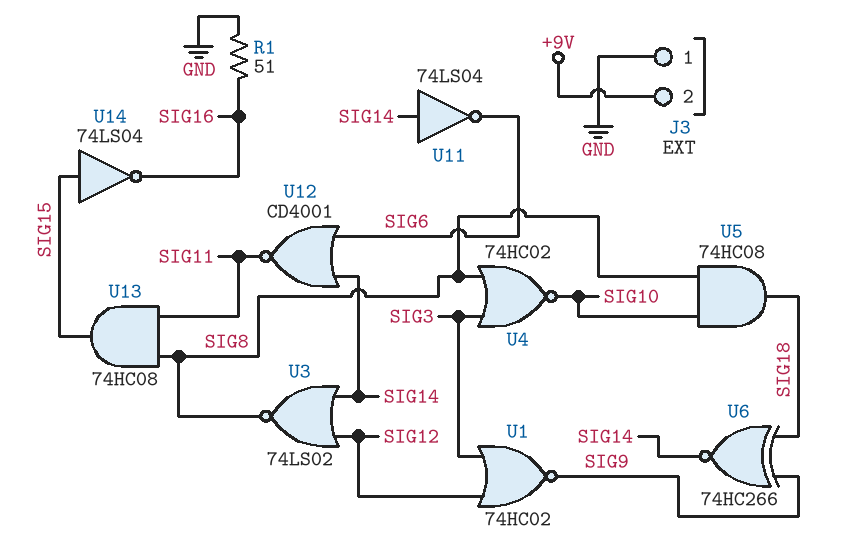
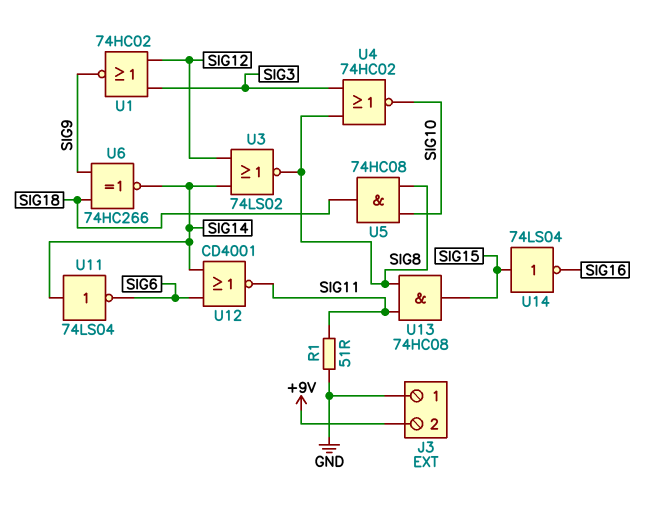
R1: 51 (GND, SIG16) -> 51 (GND, SIG11)

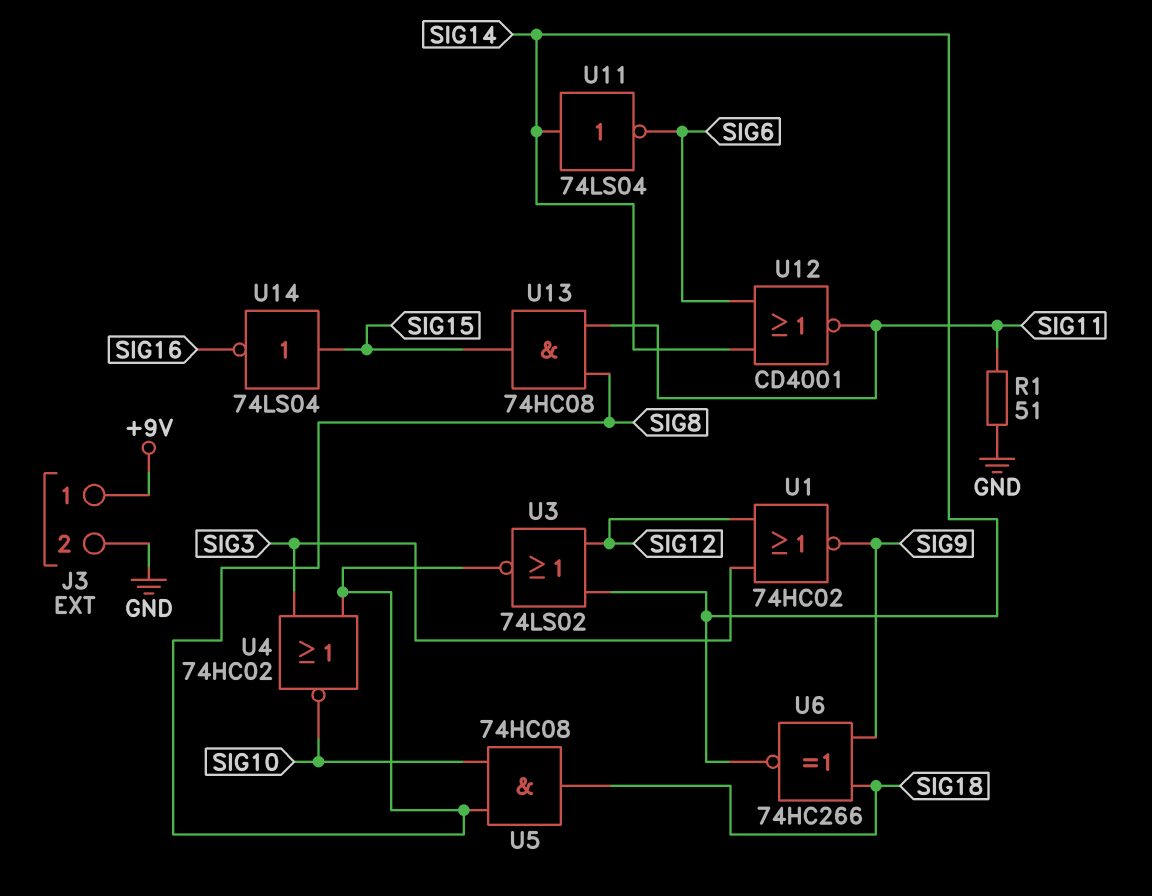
J3 pin 1: GND -> +9V
J3 pin 2: +9V -> GND

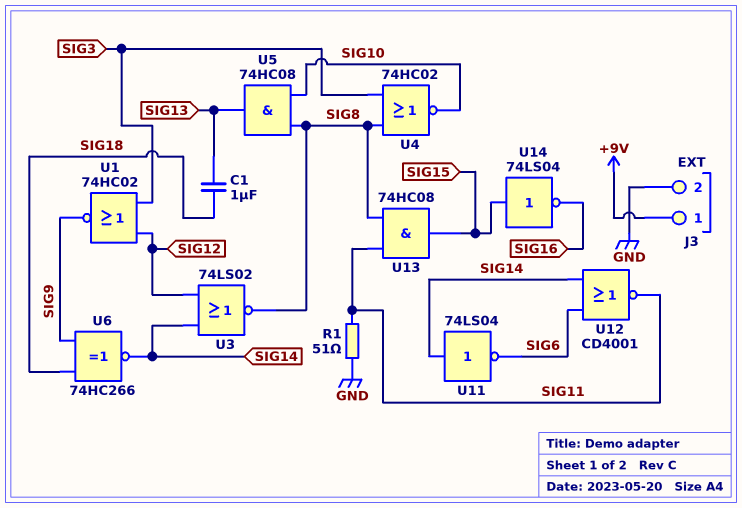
C1: none -> 1uF (SIG13, SIG18)
U5: AND 74HC08 (in SIG8, in SIG10, out SIG18) -> AND 74HC08 (in SIG8, in SIG10, out SIG13)

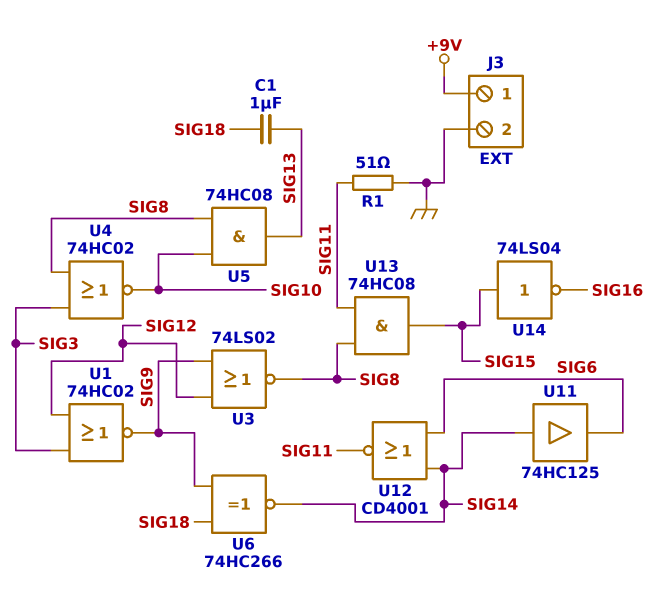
U3: NOR 74LS02 (in SIG12, in SIG14, out SIG8) -> NOR 74LS02 (in SIG9, in SIG12, out SIG8)
U11: NOT 74LS04 (in SIG14, out SIG6) -> buffer 74HC125 (in SIG14, out SIG6)

